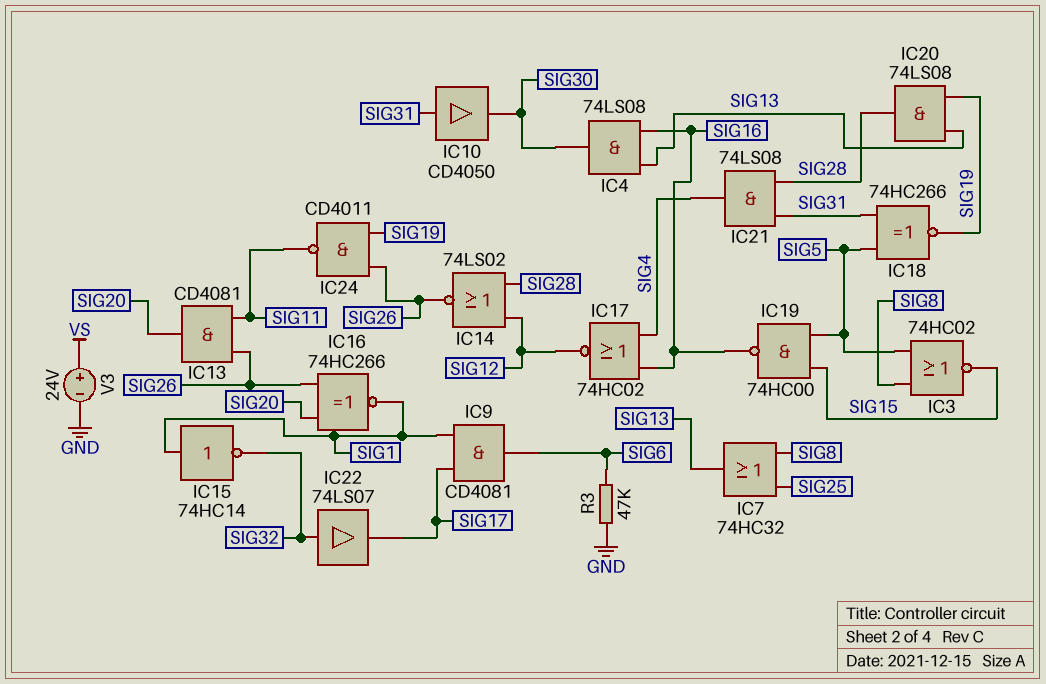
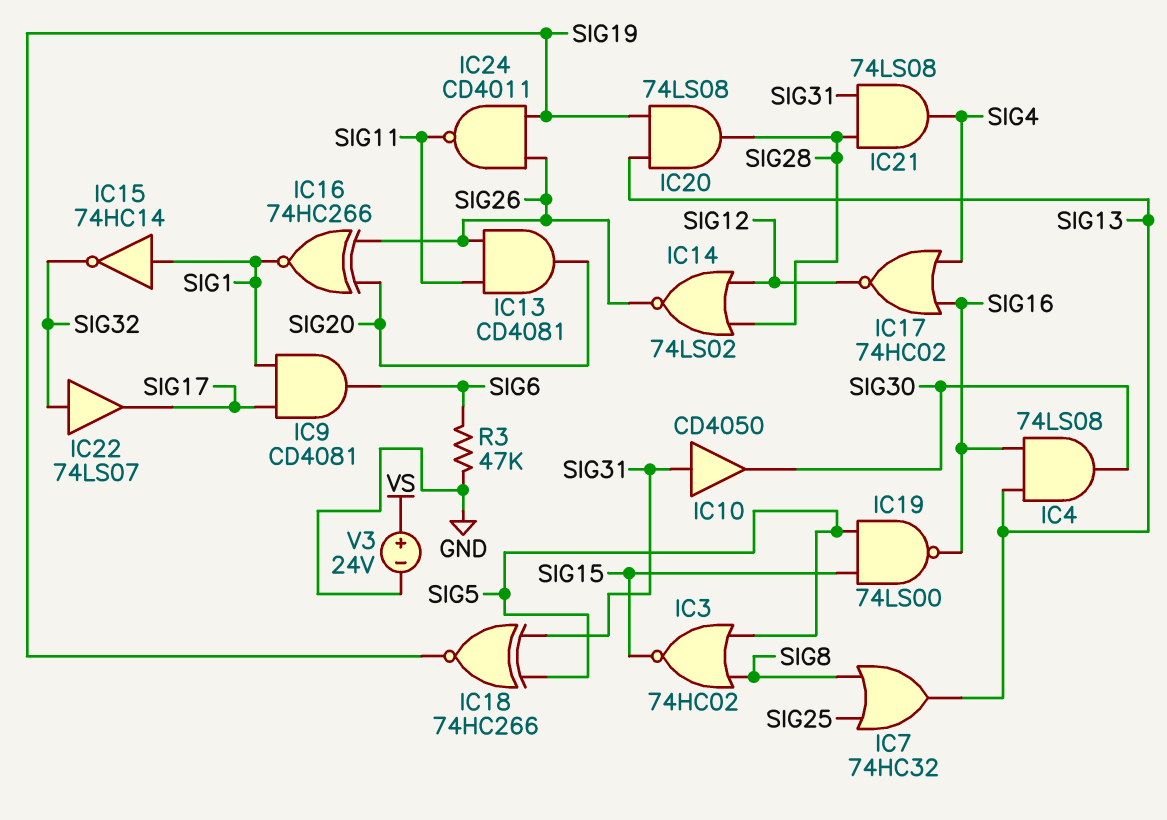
IC19: NAND 74HC00 (in SIG5, in SIG15, out SIG16) -> NAND 74LS00 (in SIG5, in SIG15, out SIG16)

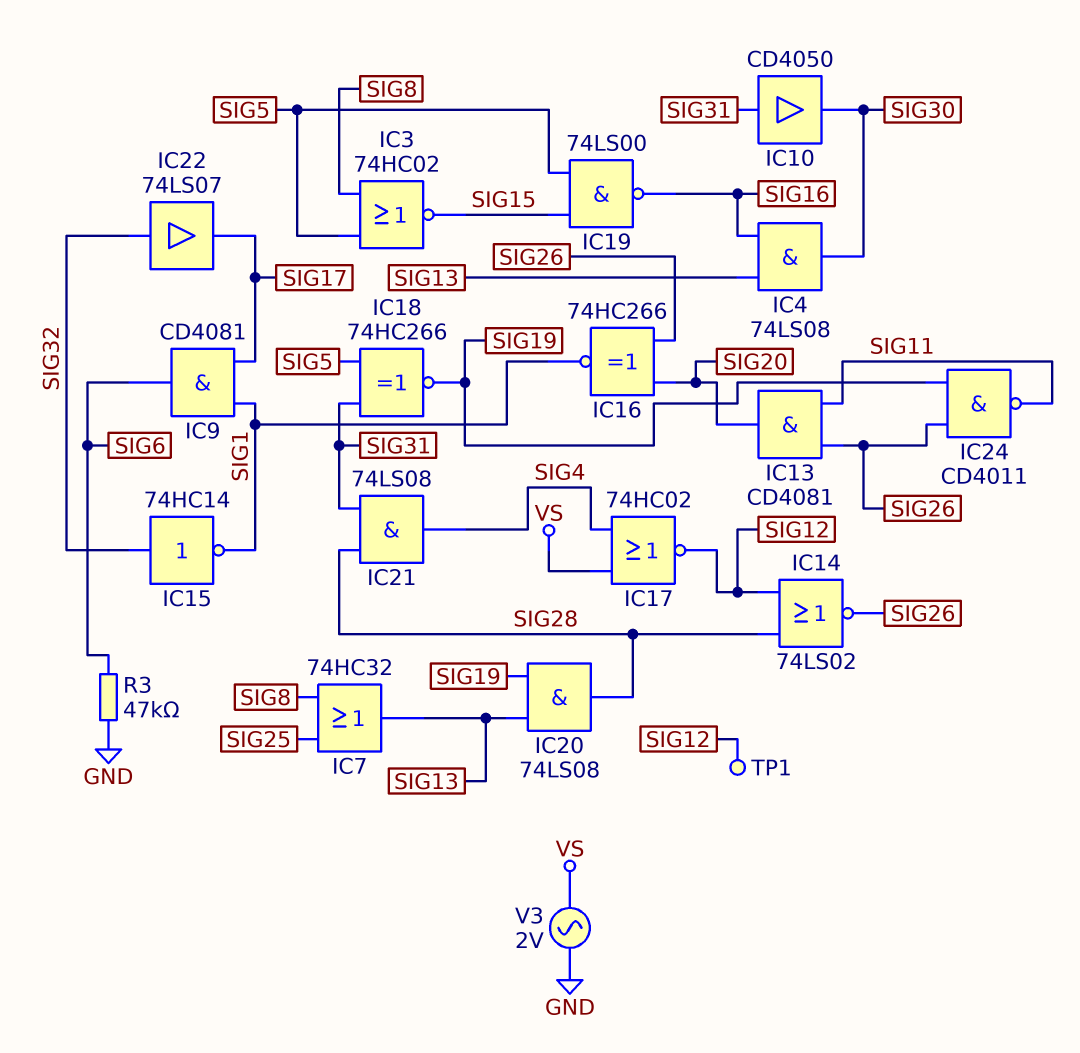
IC15: NOT 74HC14 (in SIG1, out SIG32) -> NOT 74HC14 (in SIG32, out SIG1)
IC17: NOR 74HC02 (in SIG4, in SIG16, out SIG12) -> NOR 74HC02 (in SIG4, in VS, out SIG12)
TP1: none -> test point (SIG12)
V3: 24V (plus VS, minus GND) -> AC 2V (GND, VS)

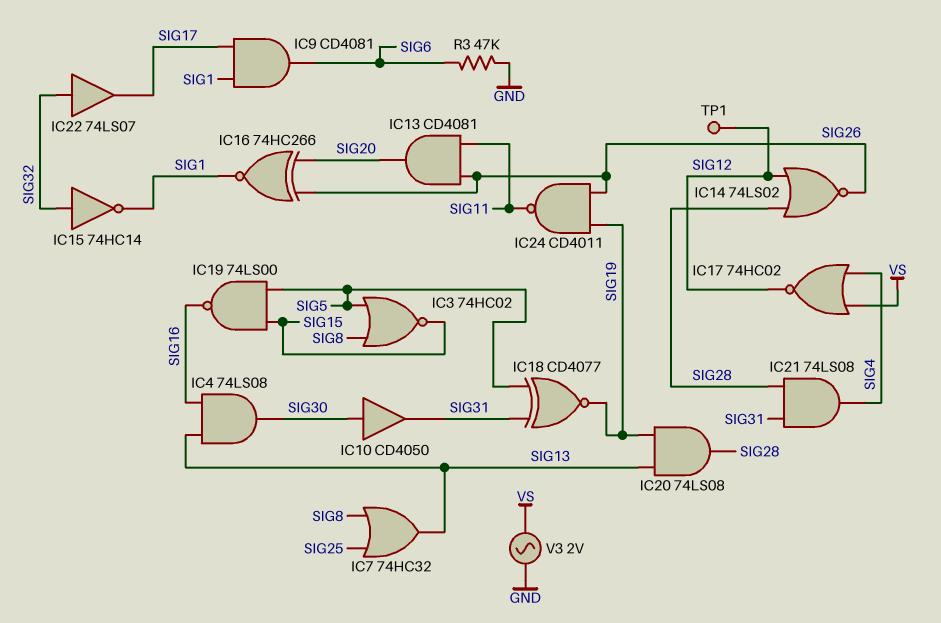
IC10: buffer CD4050 (in SIG31, out SIG30) -> buffer CD4050 (in SIG30, out SIG31)
IC18: XNOR 74HC266 (in SIG5, in SIG31, out SIG19) -> XNOR CD4077 (in SIG5, in SIG31, out SIG19)

